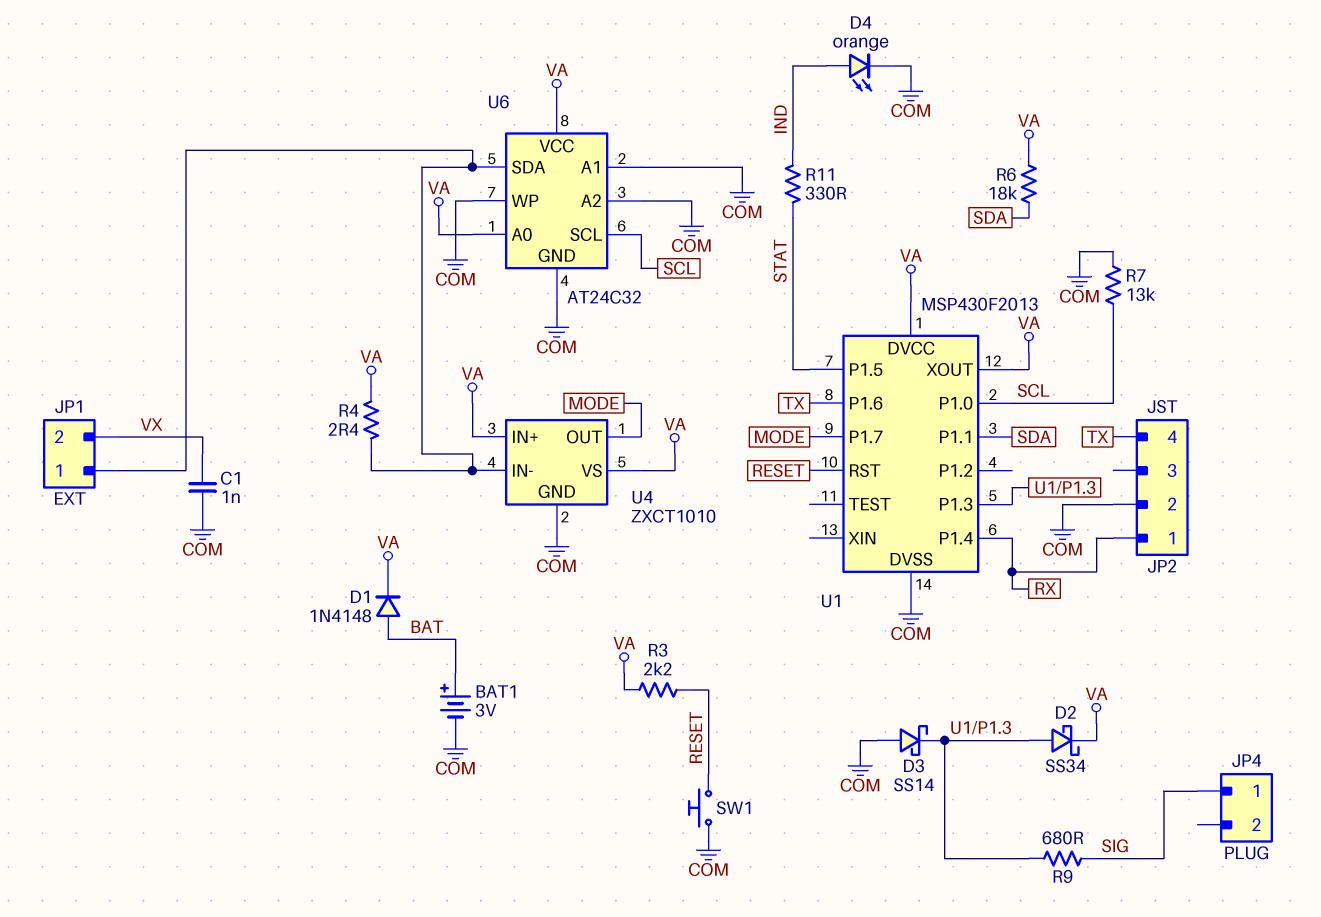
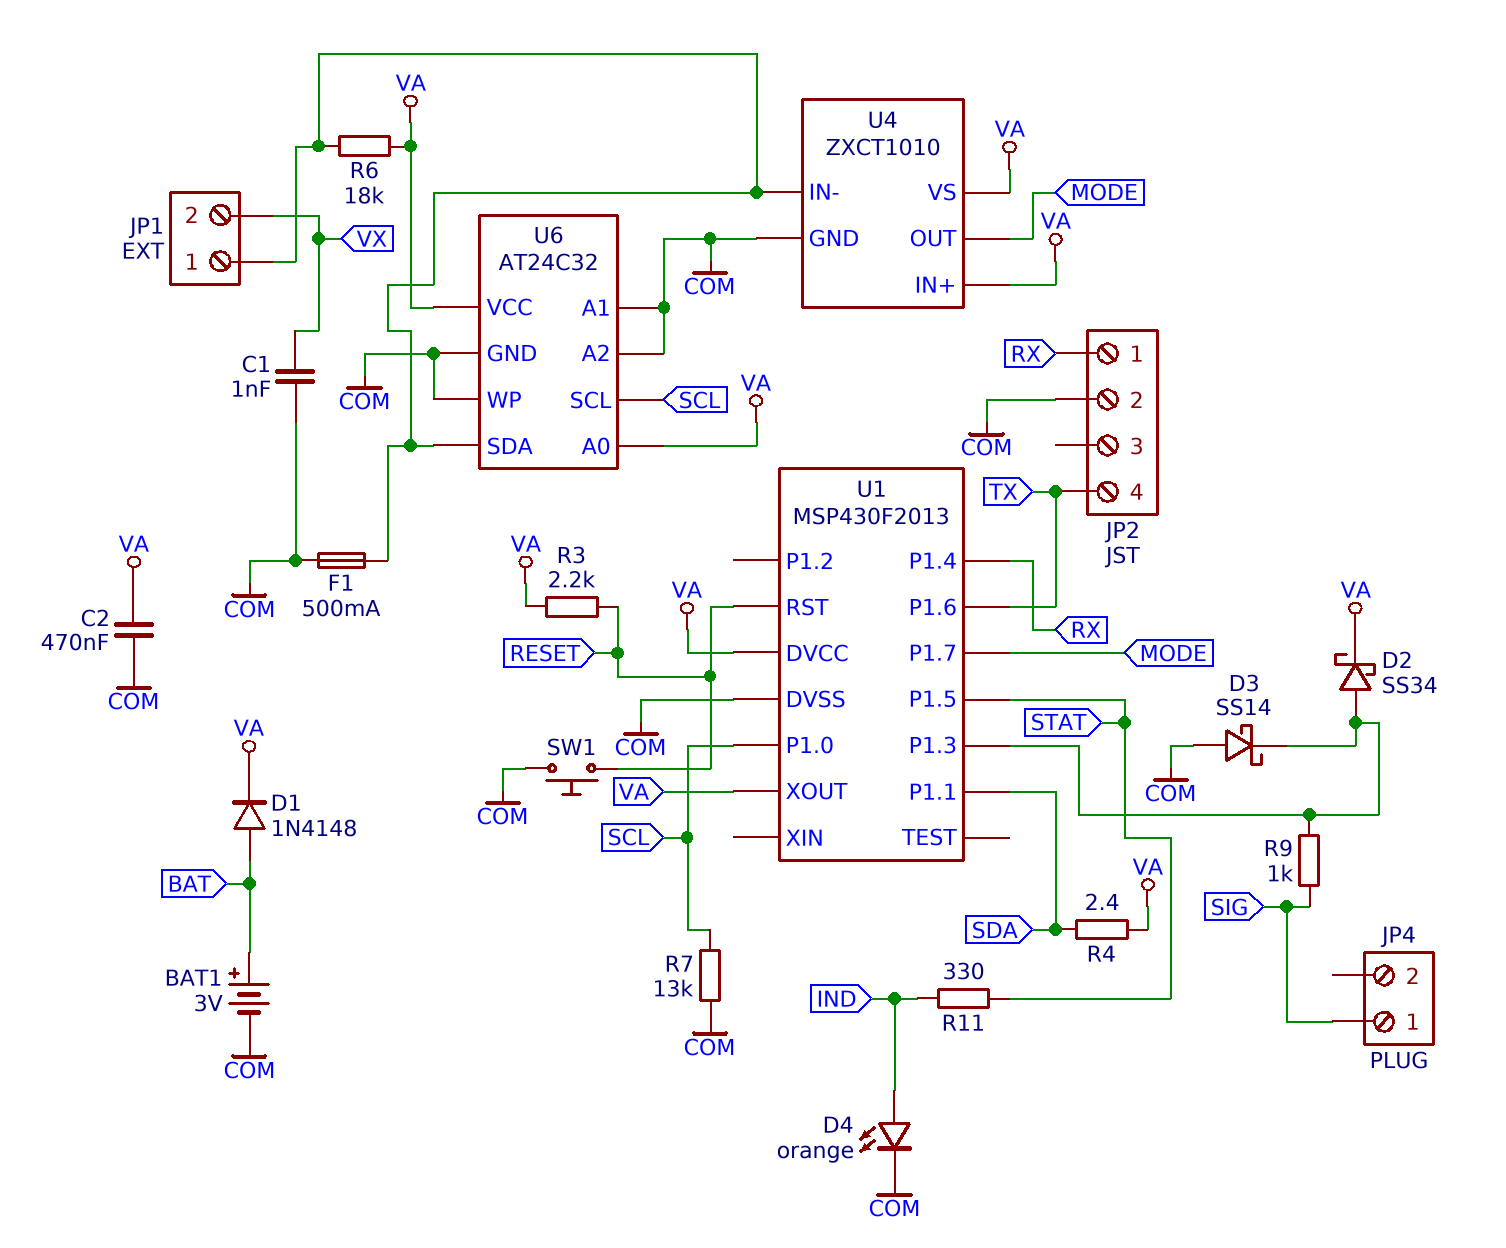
C2: none -> 470nF (COM, VA)
F1: none -> 500mA (COM, JP1/1)
R4: 2.4 (JP1/1, VA) -> 2.4 (SDA, VA)
R6: 18k (SDA, VA) -> 18k (JP1/1, VA)
R9: 680 (SIG, U1/P1.3) -> 1k (SIG, U1/P1.3)

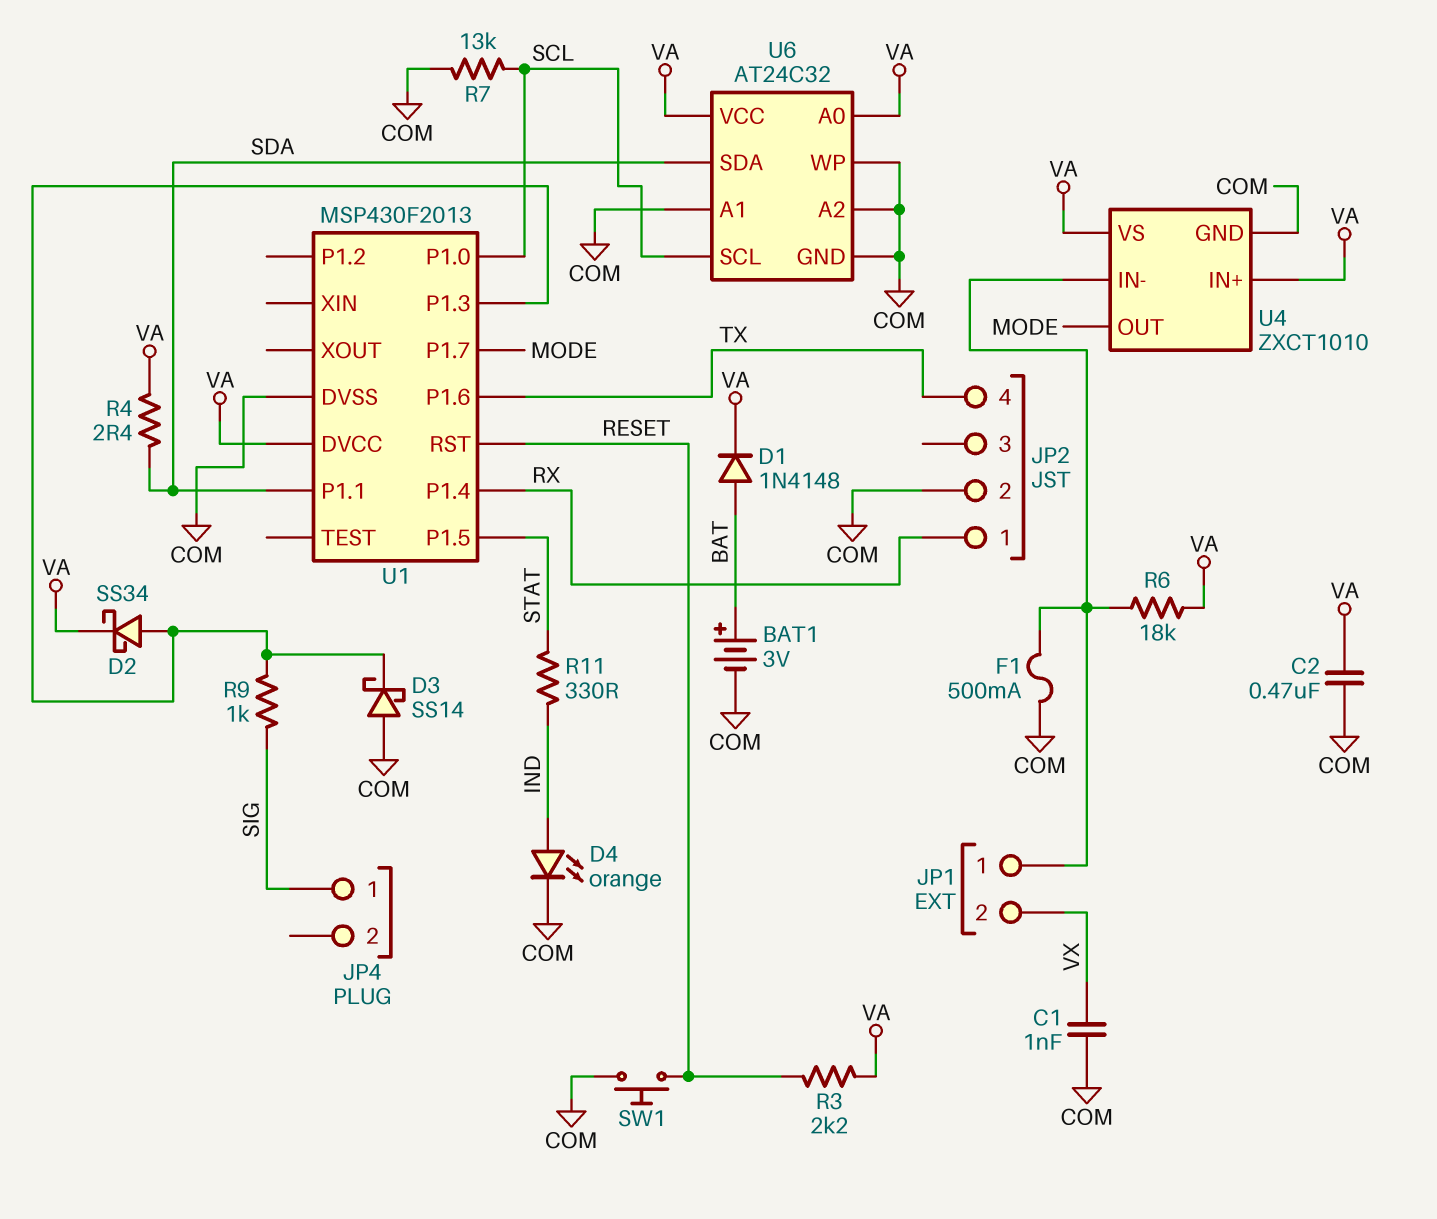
U1 pin XOUT: VA -> none
U6 pin SDA: JP1/1 -> SDA

